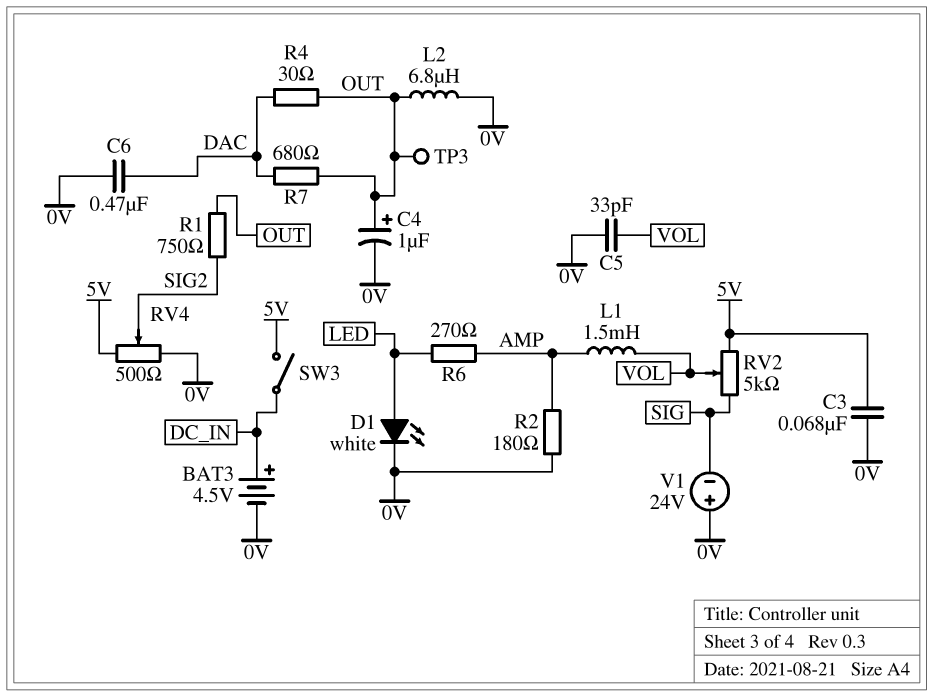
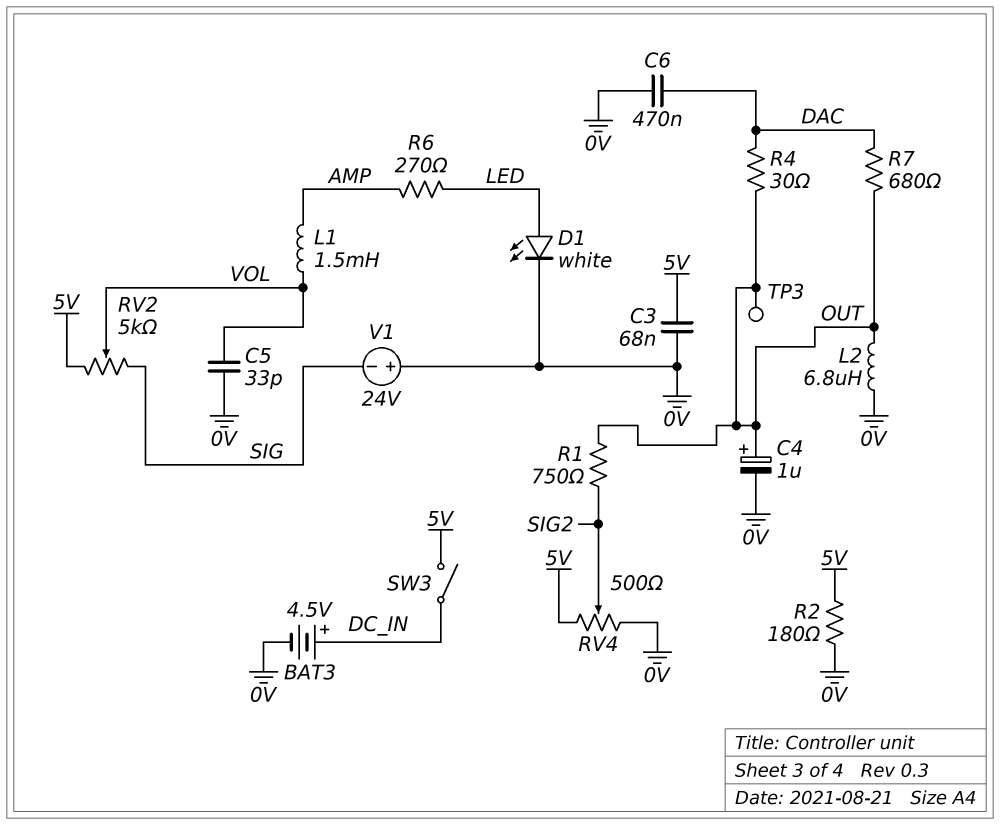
R2: 180 (0V, AMP) -> 180 (0V, 5V)

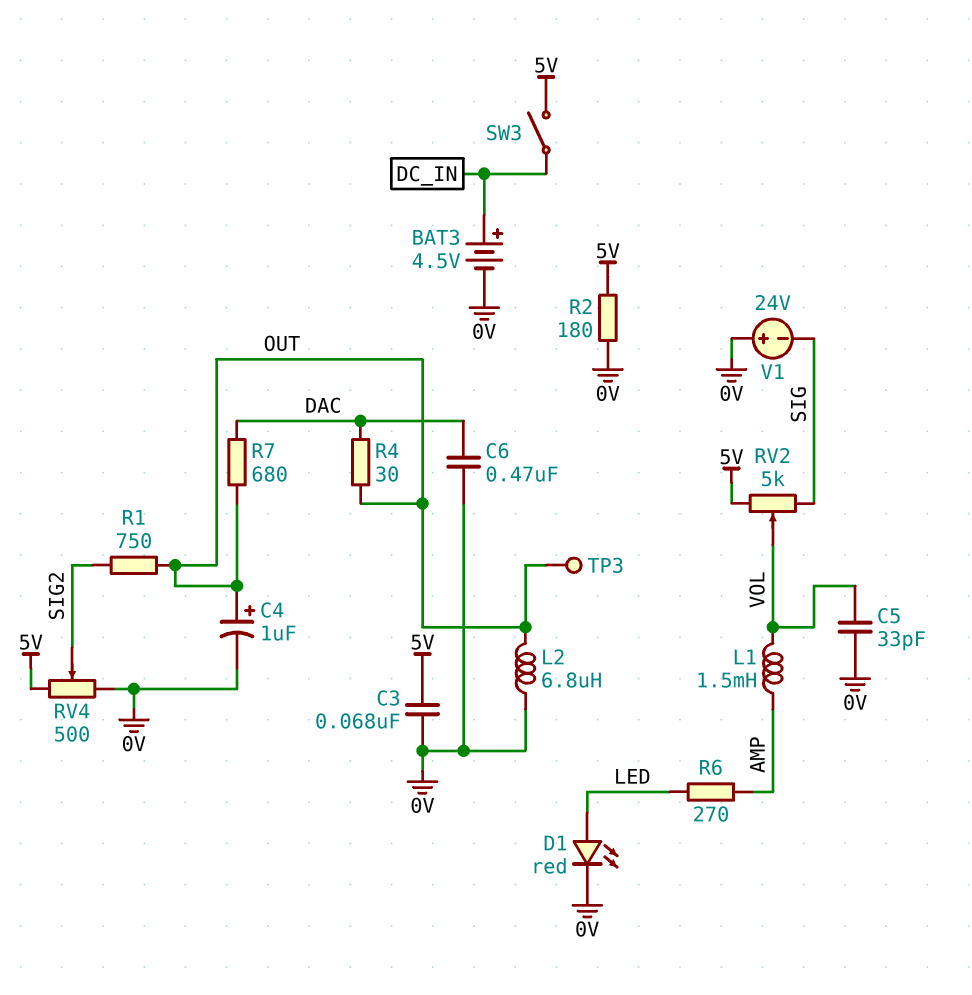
D1: LED white (A LED, K 0V) -> LED red (A LED, K 0V)

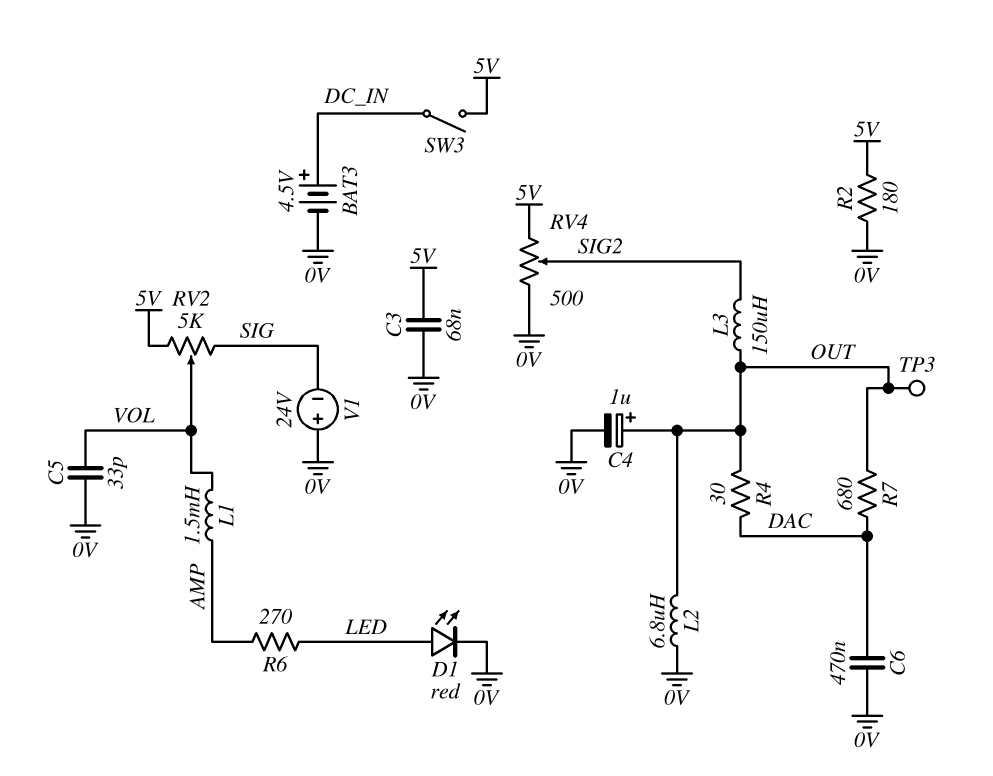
L3: none -> 150uH (OUT, SIG2)
R1: 750 (OUT, SIG2) -> none

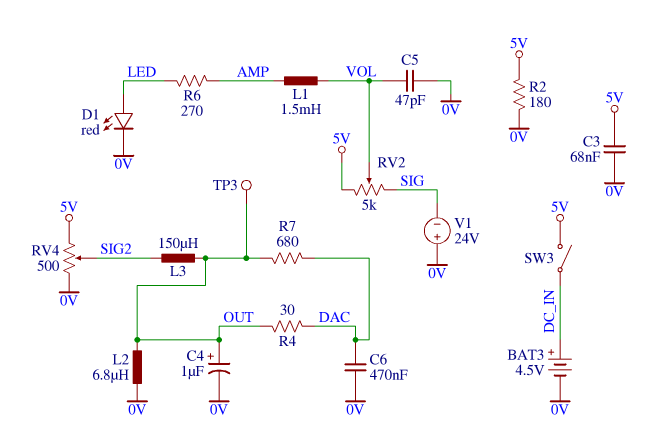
C5: 33pF (0V, VOL) -> 47pF (0V, VOL)

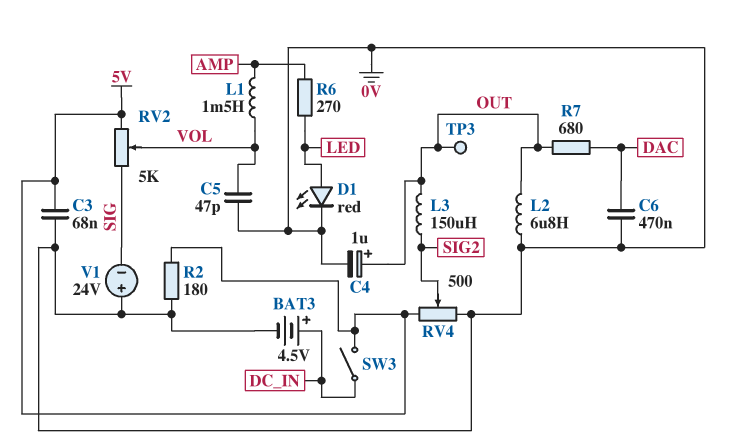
R4: 30 (DAC, OUT) -> none

